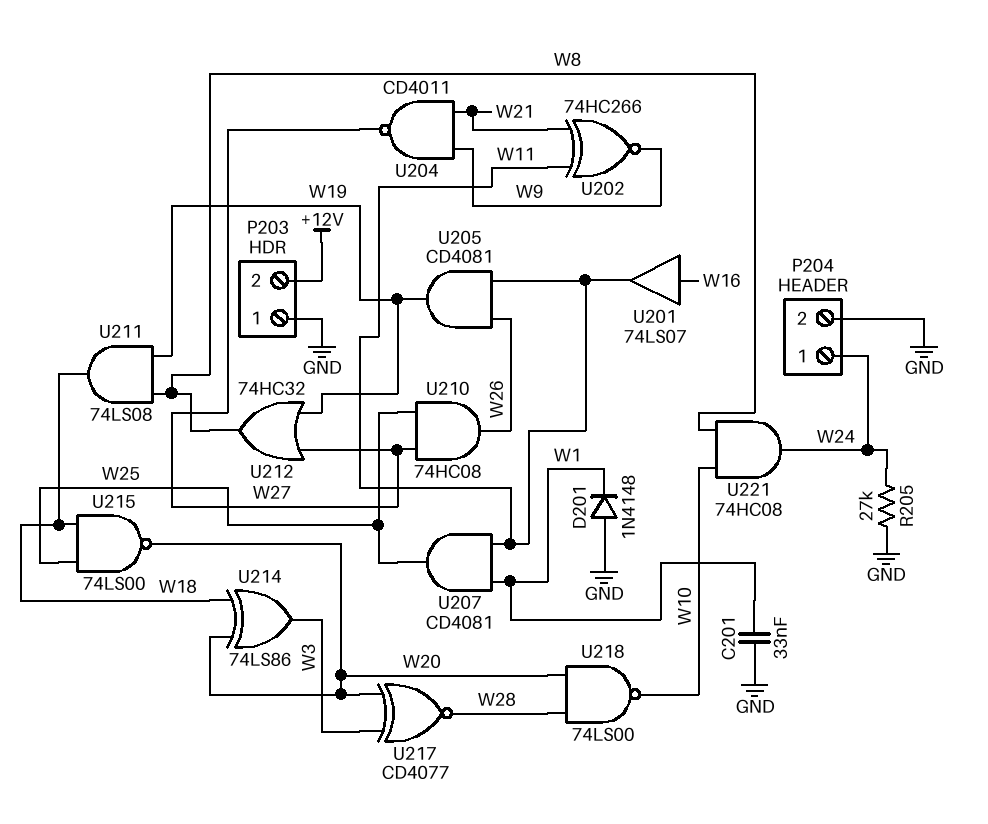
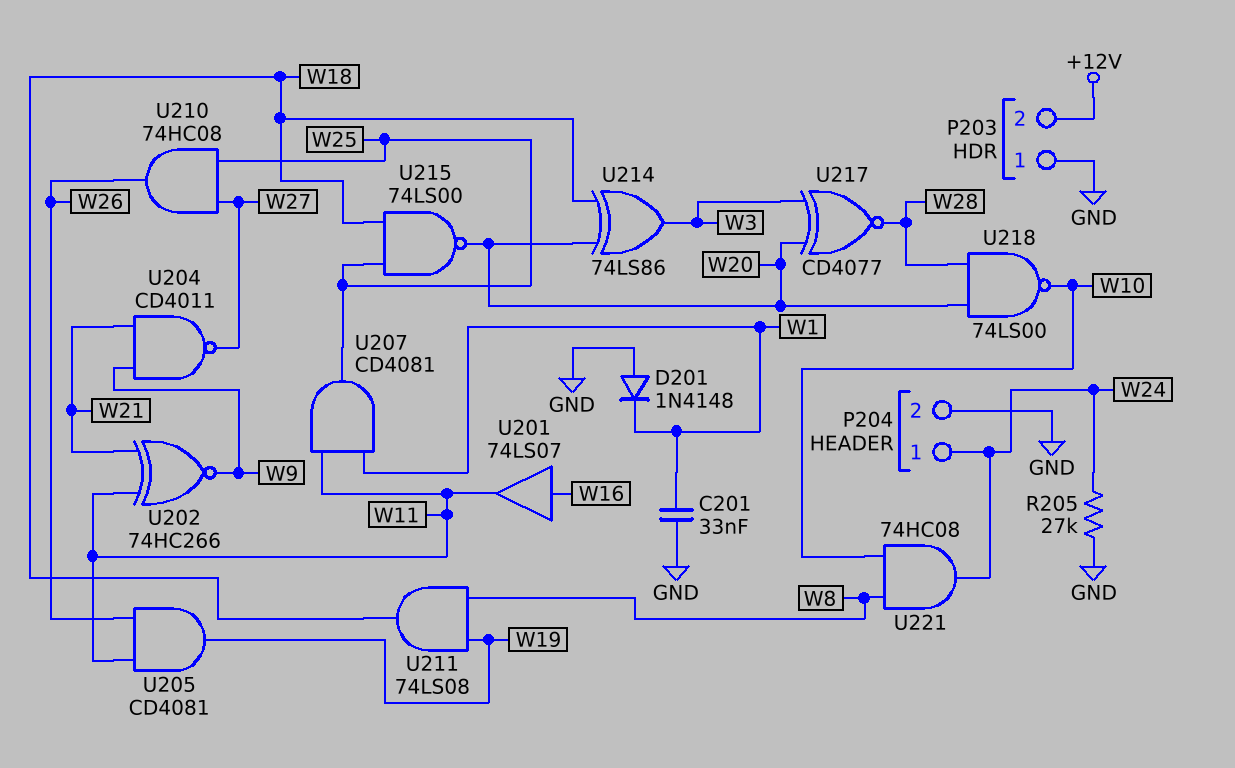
U212: OR 74HC32 (in W19, in W27, out W8) -> none

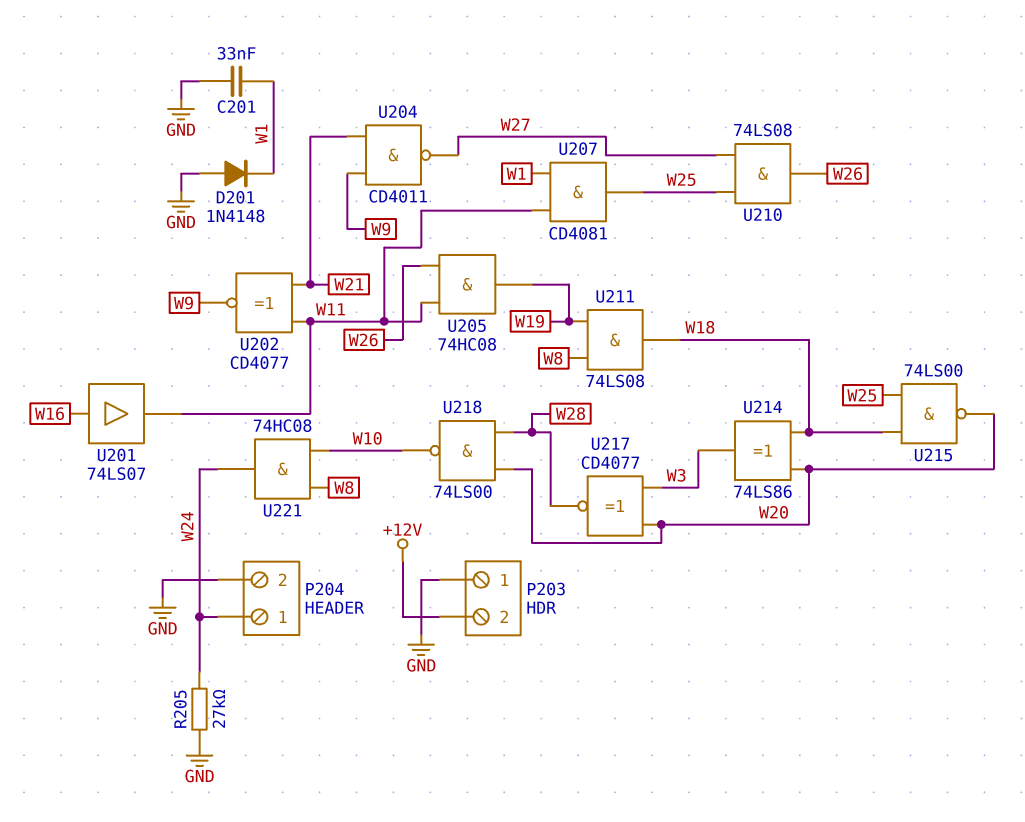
U202: XNOR 74HC266 (in W11, in W21, out W9) -> XNOR CD4077 (in W11, in W21, out W9)
U205: AND CD4081 (in W11, in W26, out W19) -> AND 74HC08 (in W11, in W26, out W19)
U210: AND 74HC08 (in W25, in W27, out W26) -> AND 74LS08 (in W25, in W27, out W26)

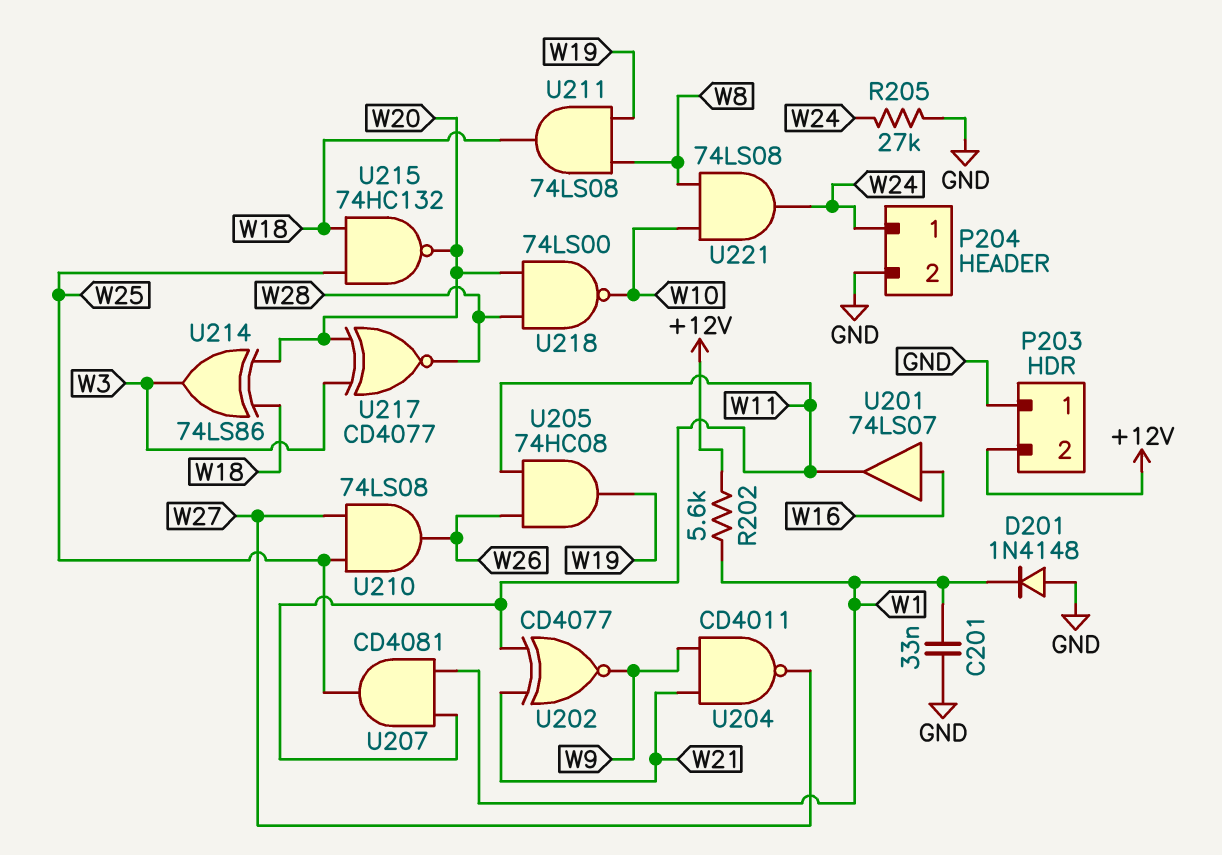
R202: none -> 5.6k (+12V, W1)
U215: NAND 74LS00 (in W18, in W25, out W20) -> NAND 74HC132 (in W18, in W25, out W20)
U221: AND 74HC08 (in W8, in W10, out W24) -> AND 74LS08 (in W8, in W10, out W24)

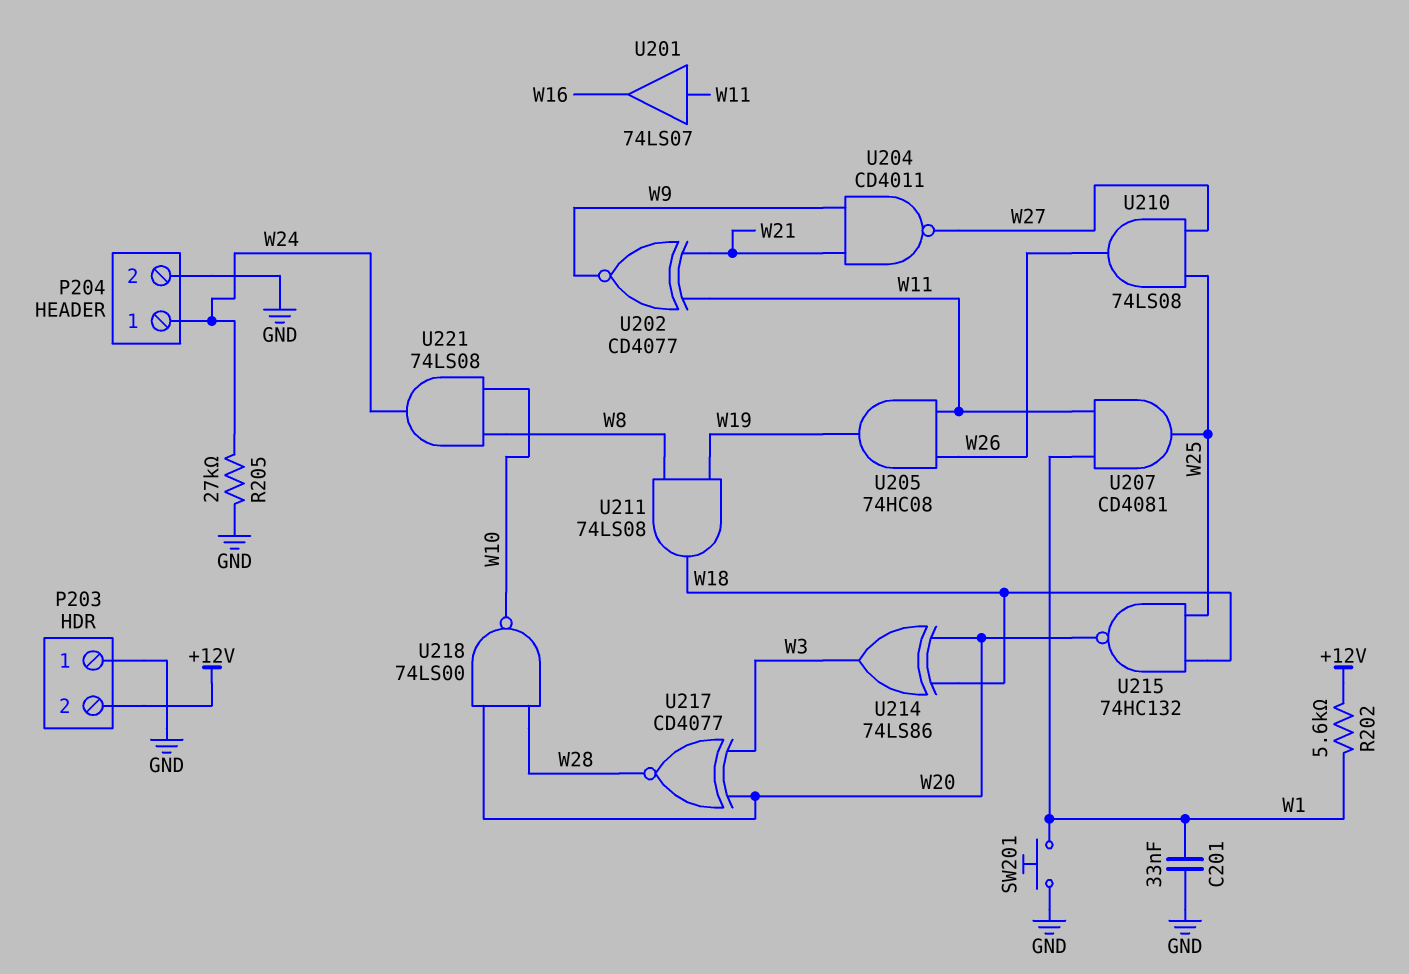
D201: diode 1N4148 (A GND, K W1) -> none
SW201: none -> button (GND, W1)
U201: buffer 74LS07 (in W16, out W11) -> buffer 74LS07 (in W11, out W16)

